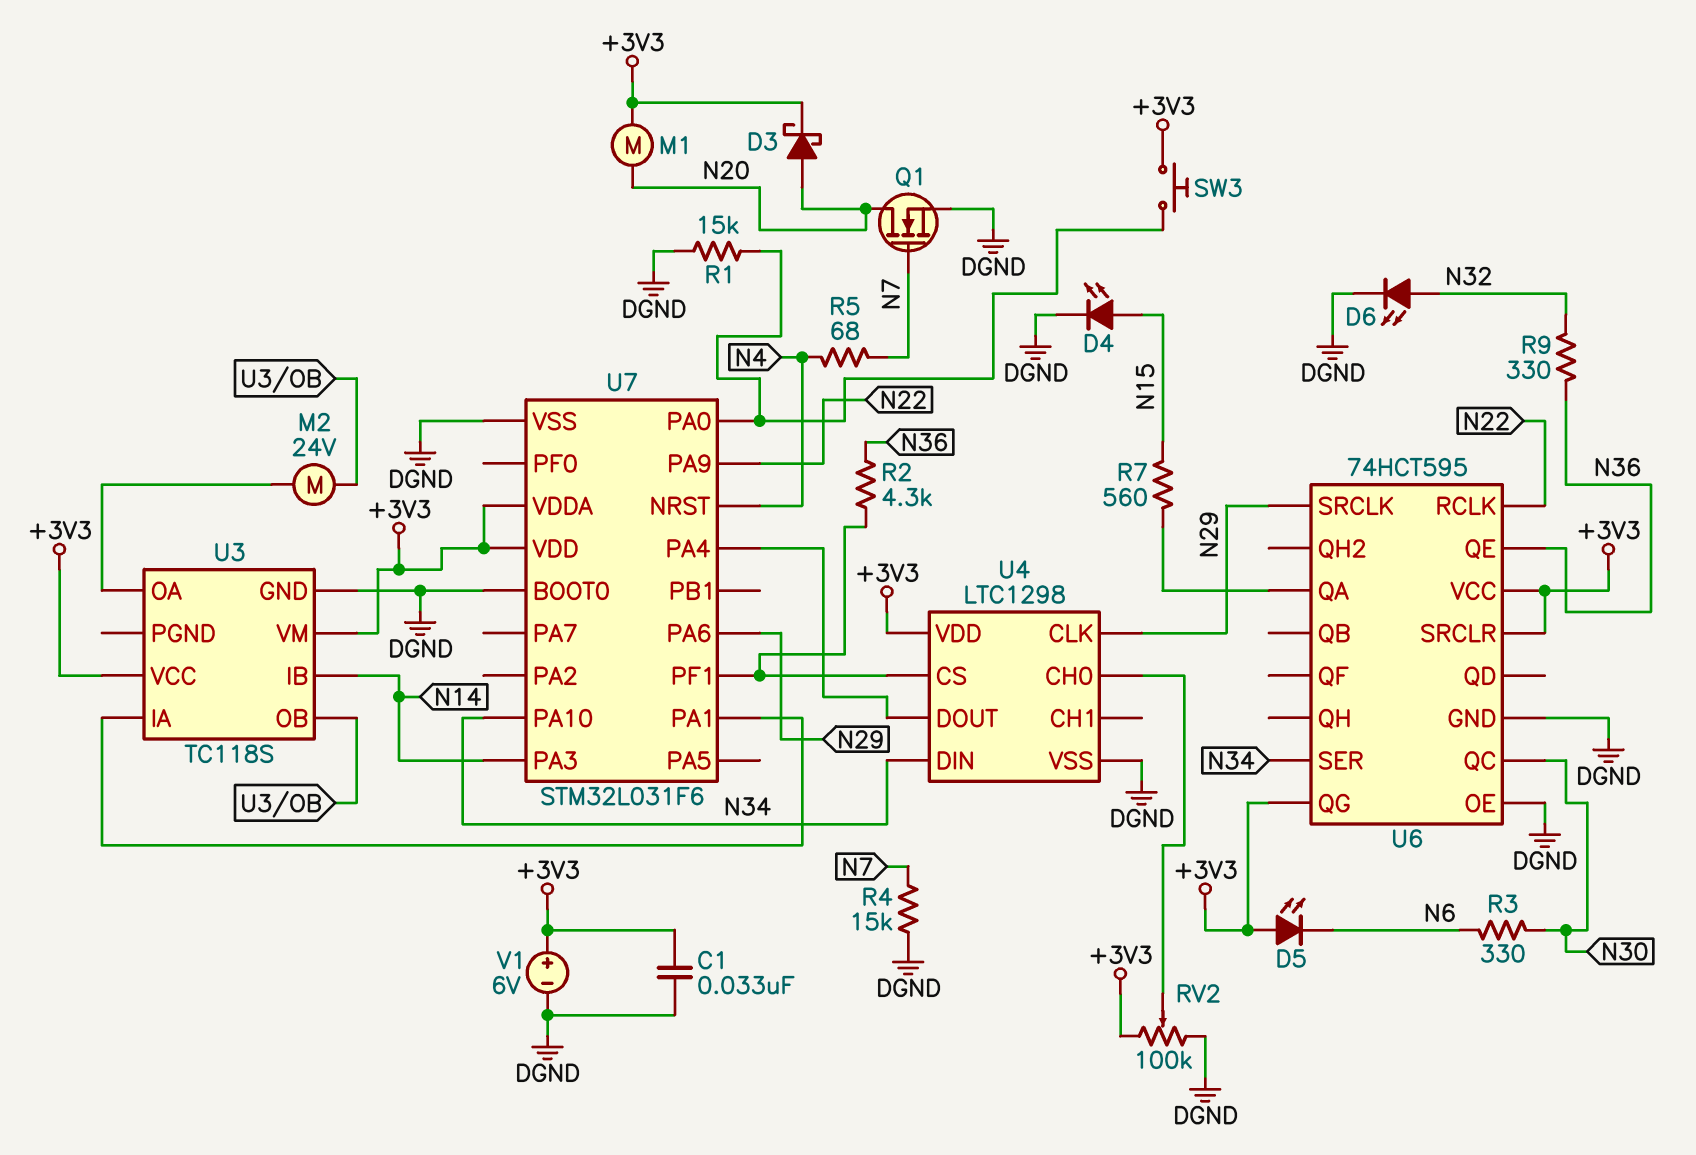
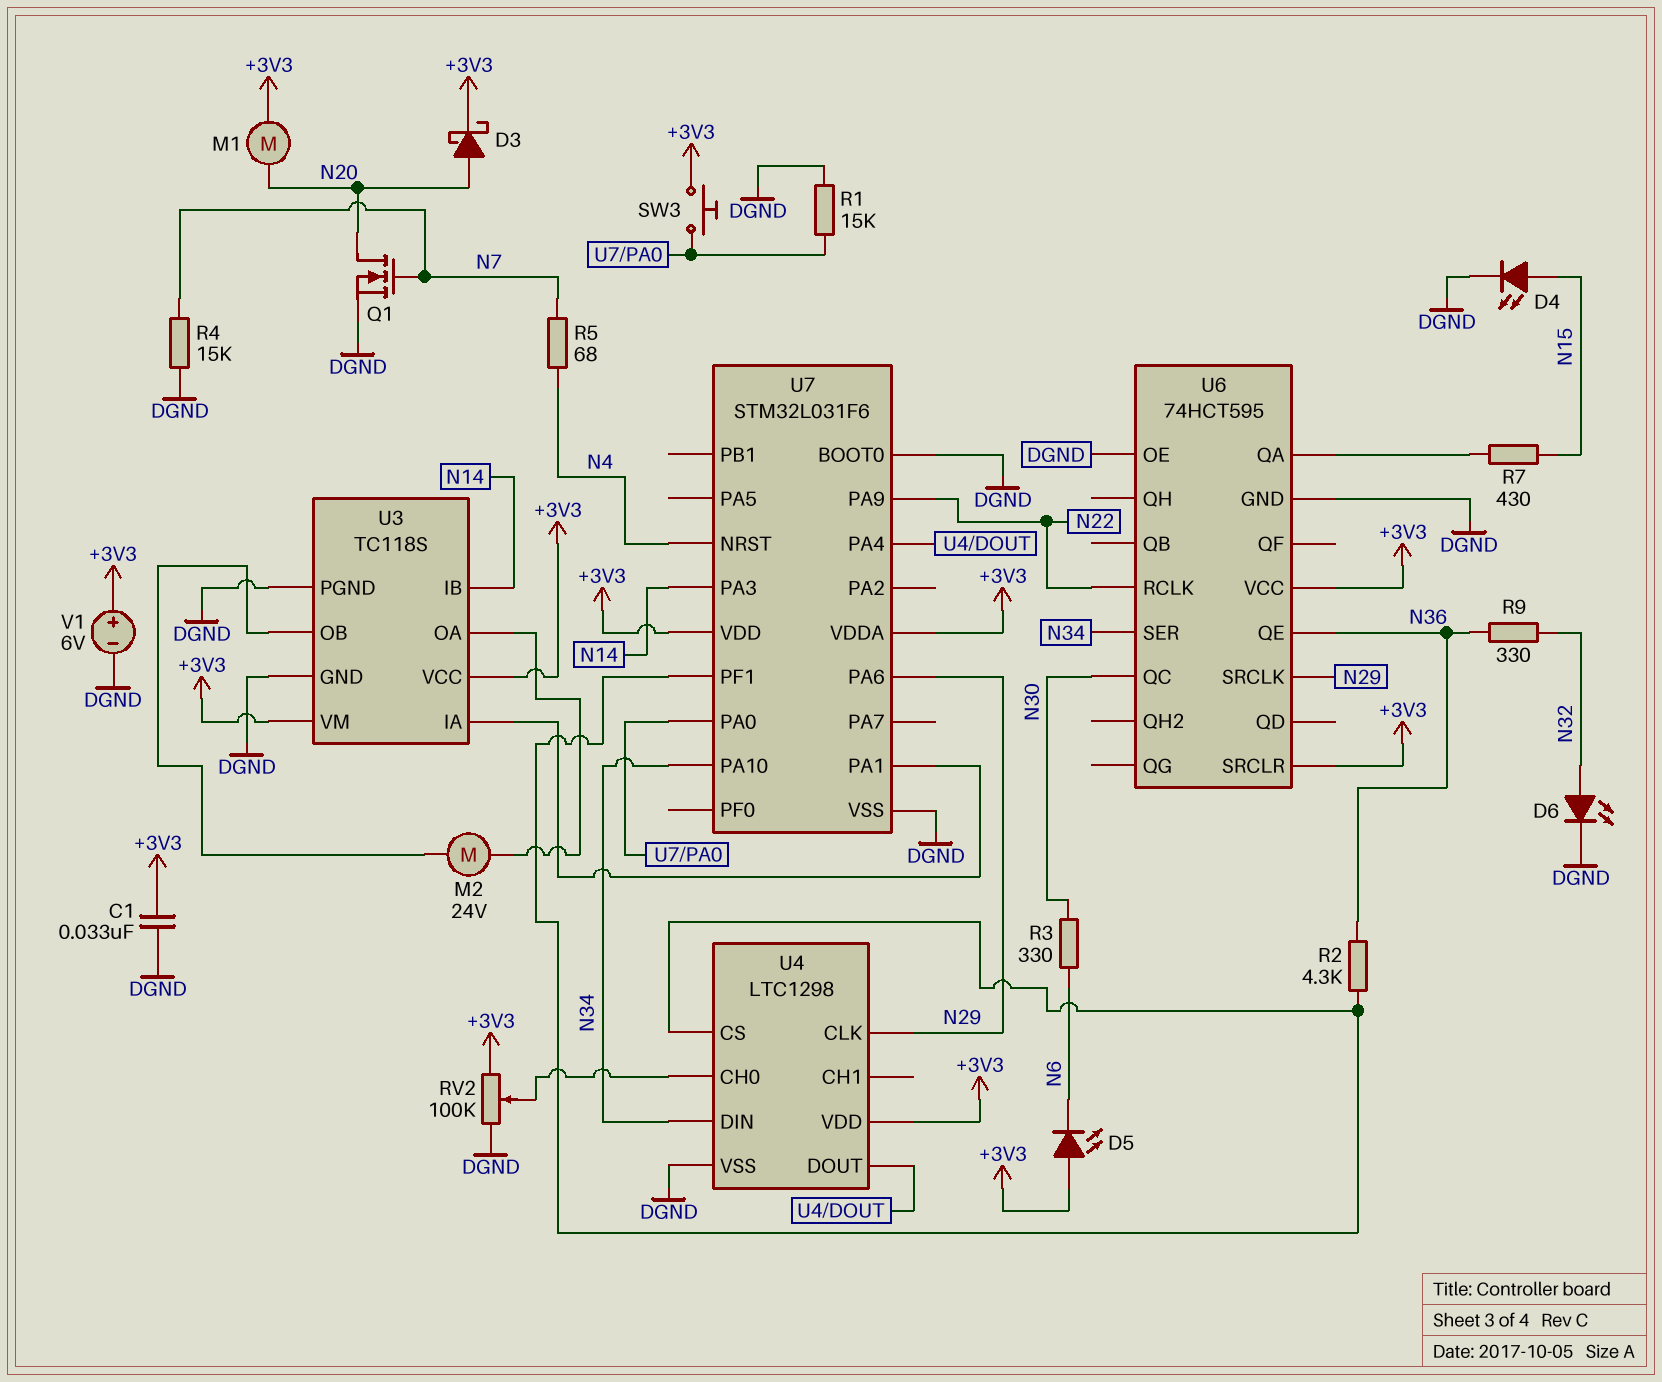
R7: 560 (N15, U6/QA) -> 430 (N15, U6/QA)
U3 pin PGND: none -> DGND
U6 pin QG: +3V3 -> none

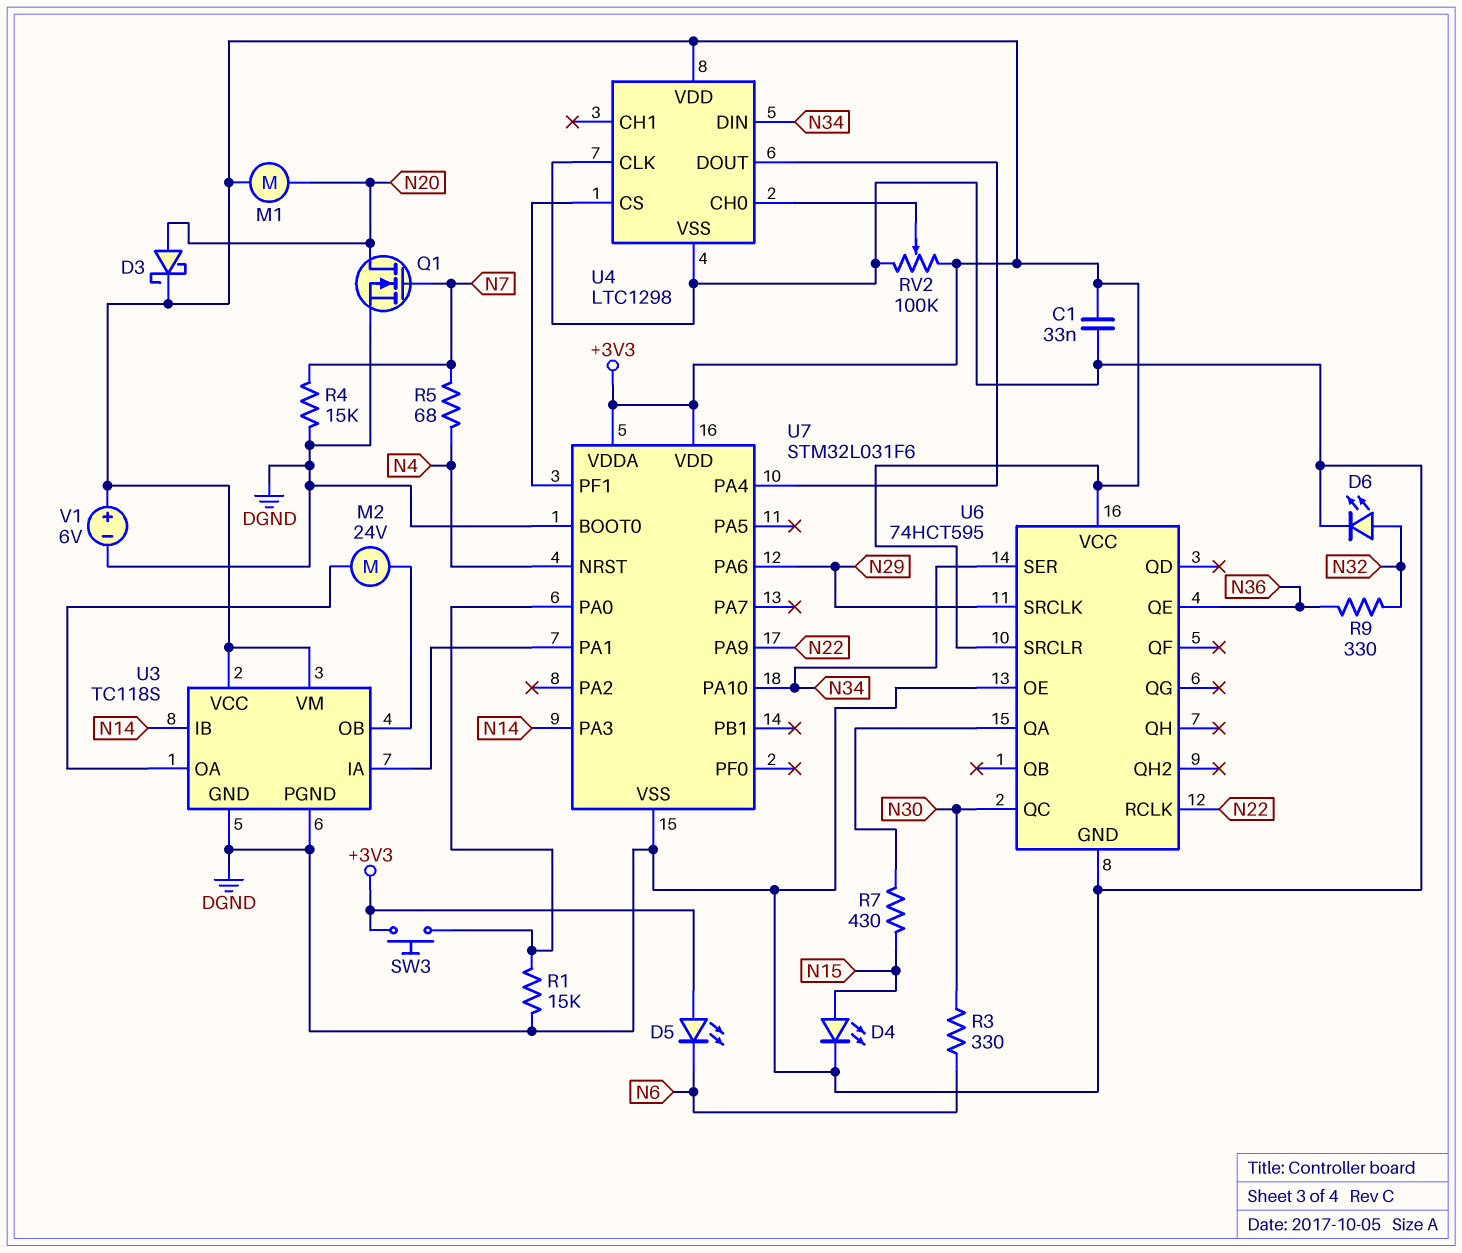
R2: 4.3k (N36, U4/CS) -> none
U4 pin CLK: N29 -> DGND

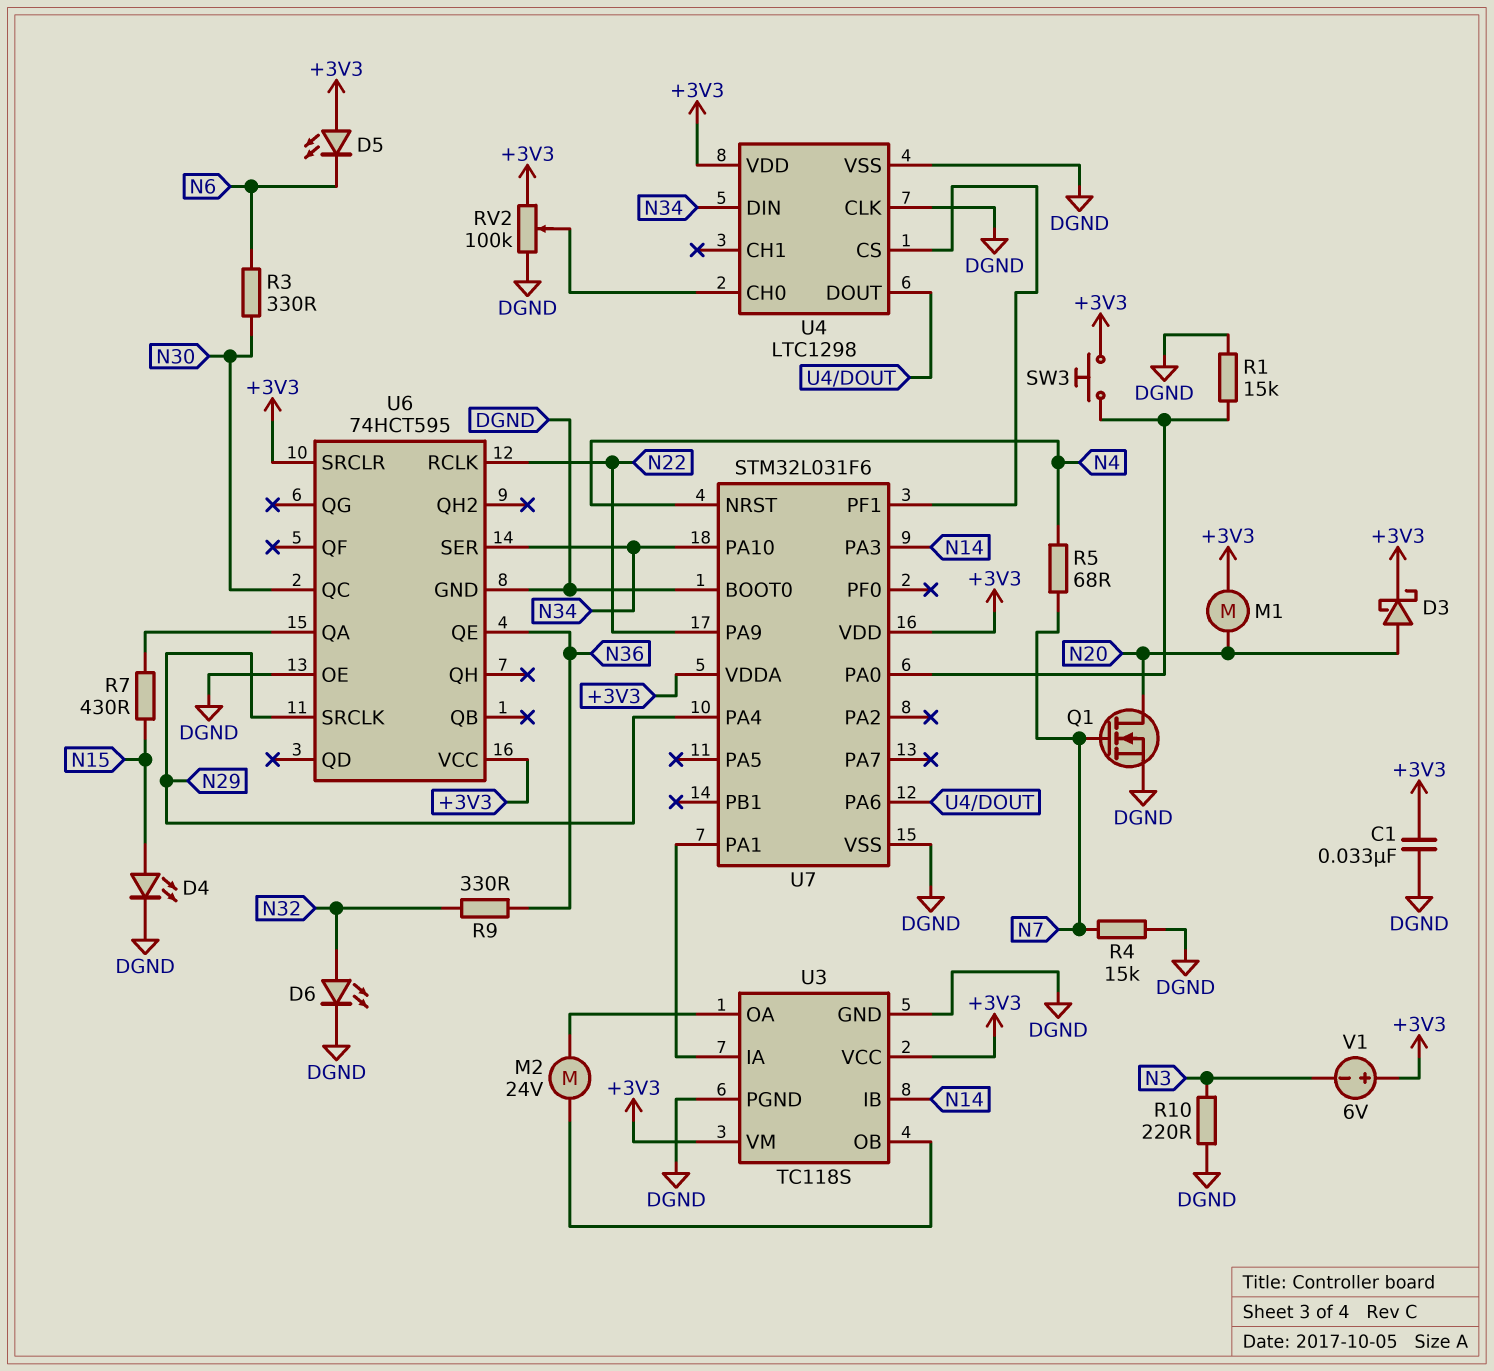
R10: none -> 220 (DGND, N3)
U7 pin PA4: U4/DOUT -> N29
U7 pin PA6: N29 -> U4/DOUT
V1: 6V (plus +3V3, minus DGND) -> 6V (plus +3V3, minus N3)

